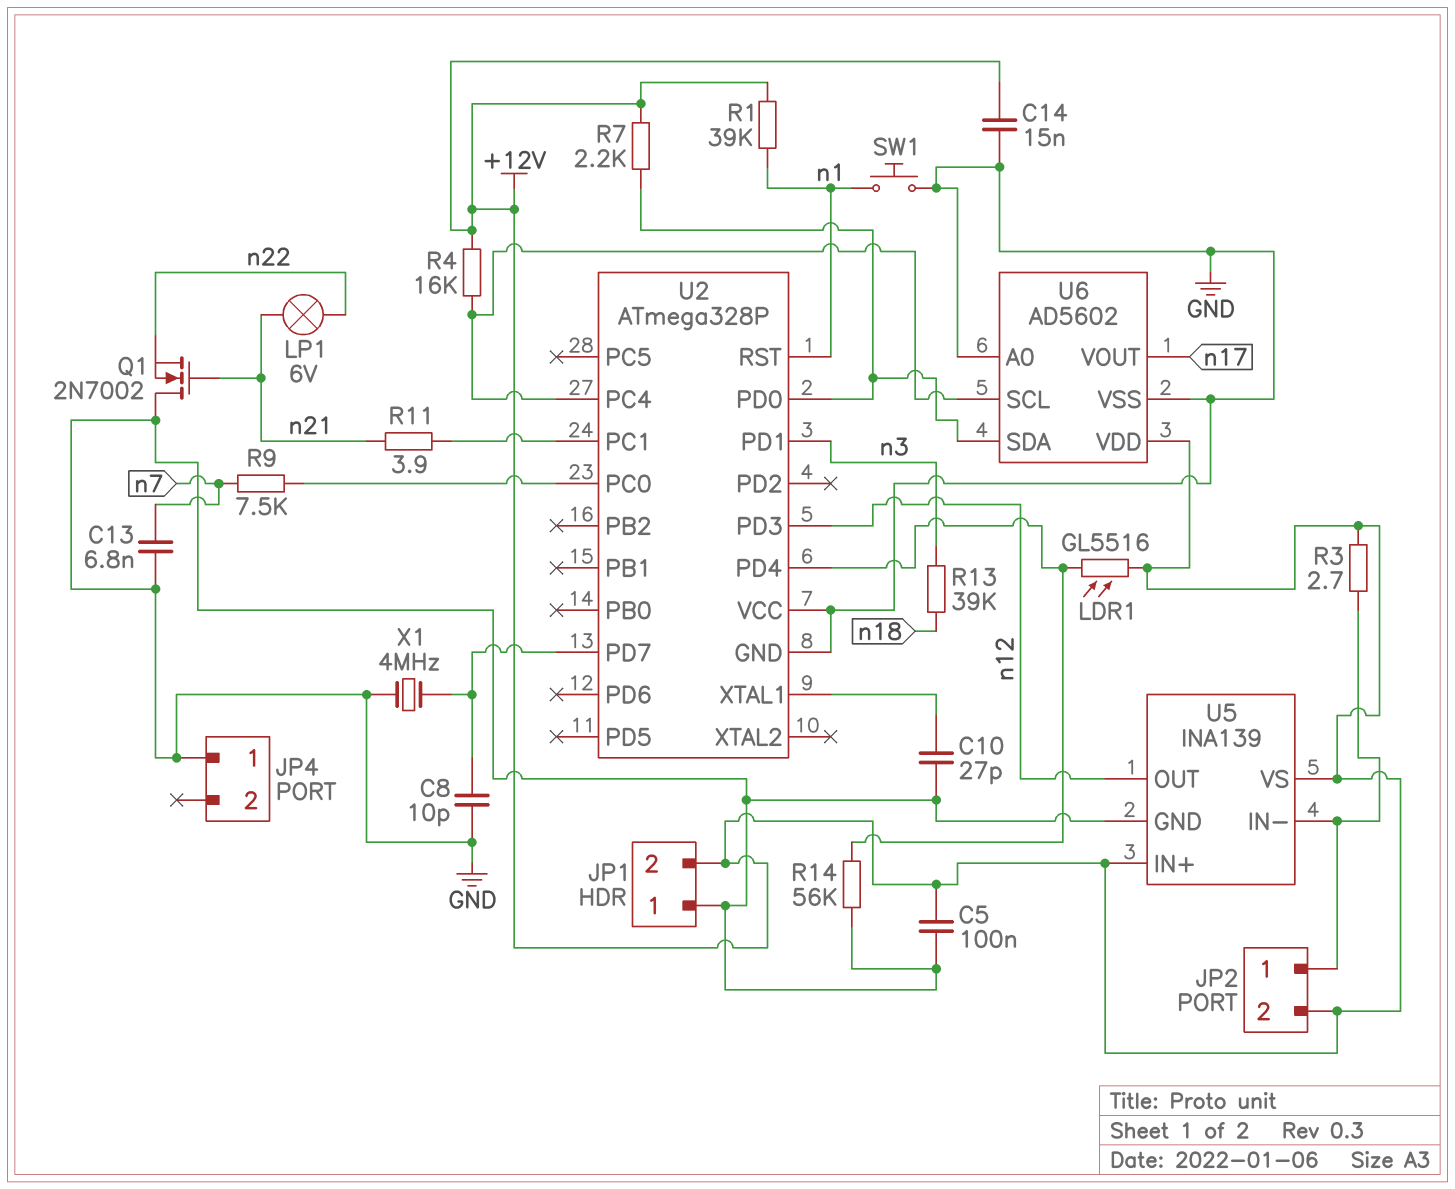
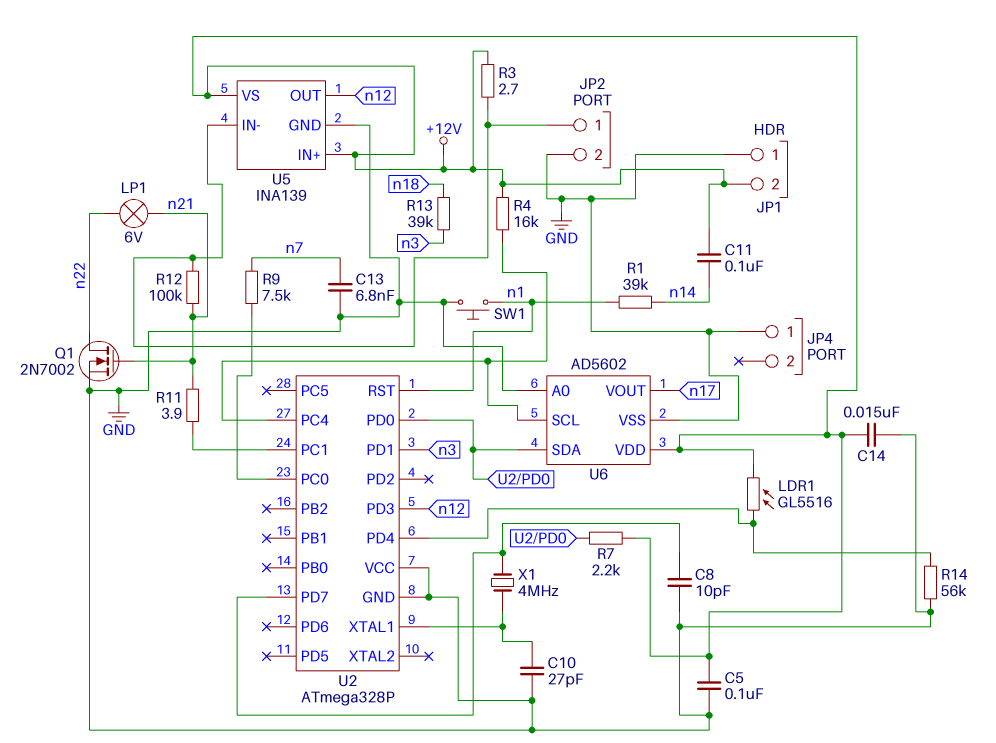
C11: none -> 100nF (+12V, n14)
JP2 pin 2: +12V -> GND
Q1: NMOS 2N7002 (G n21, D GND, S n22) -> NMOS 2N7002 (G n21, D n22, S GND)
R1: 39k (+12V, n1) -> 39k (n1, n14)
R12: none -> 100k (JP2/1, n21)
X1: 4MHz (GND, U2/PD7) -> 4MHz (U2/PD7, U2/XTAL1)

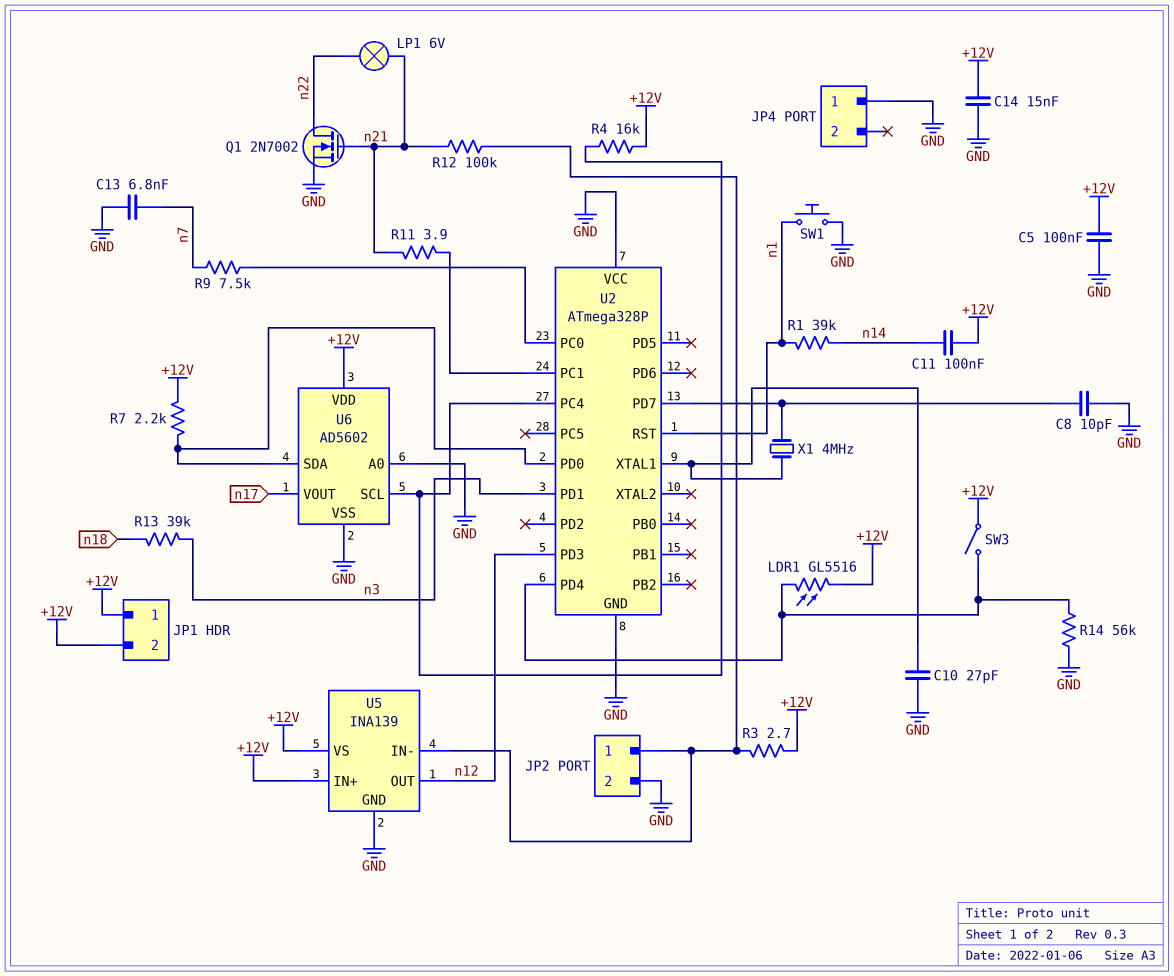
JP1 pin 1: GND -> +12V
SW3: none -> switch (+12V, U2/PD4)

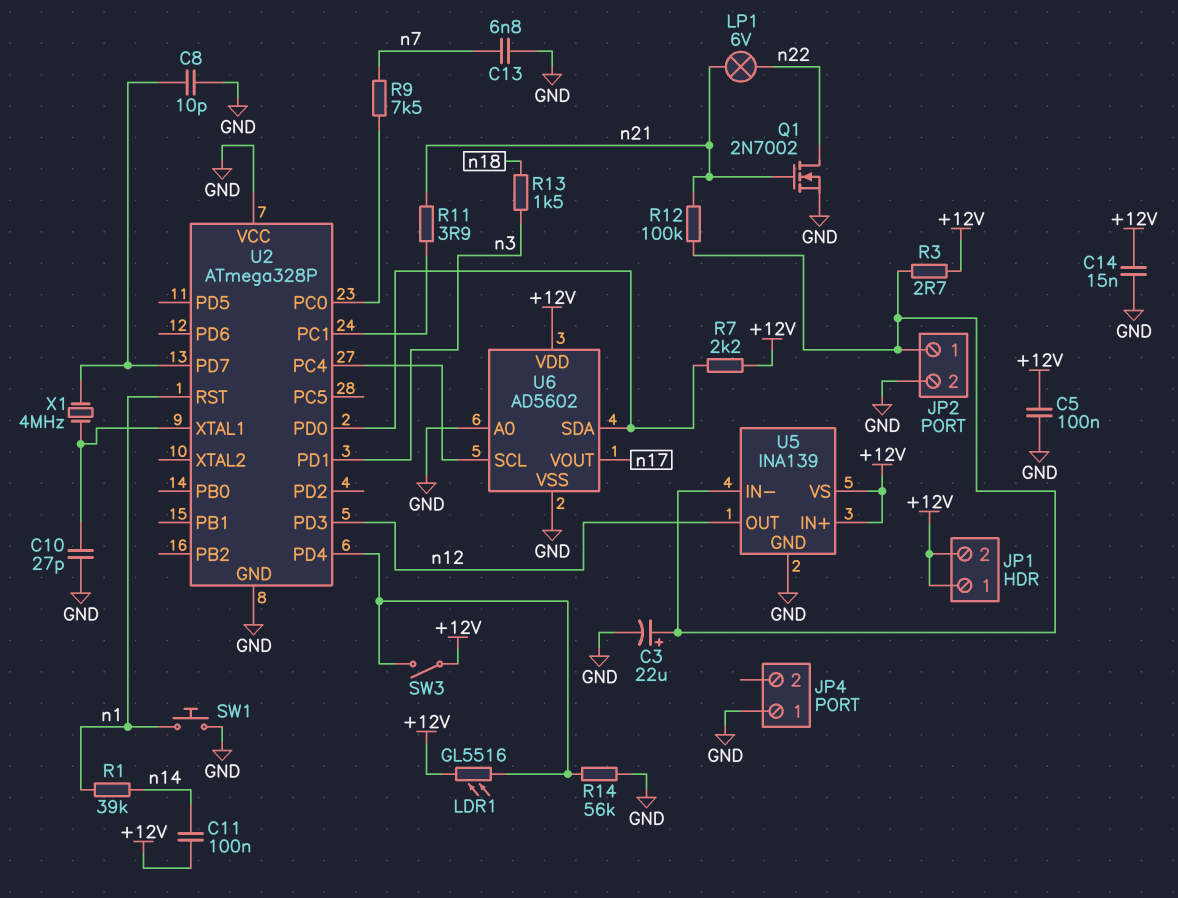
C3: none -> 22uF (plus JP2/1, minus GND)
R4: 16k (+12V, U2/PC4) -> none
R13: 39k (n3, n18) -> 1.5k (n3, n18)

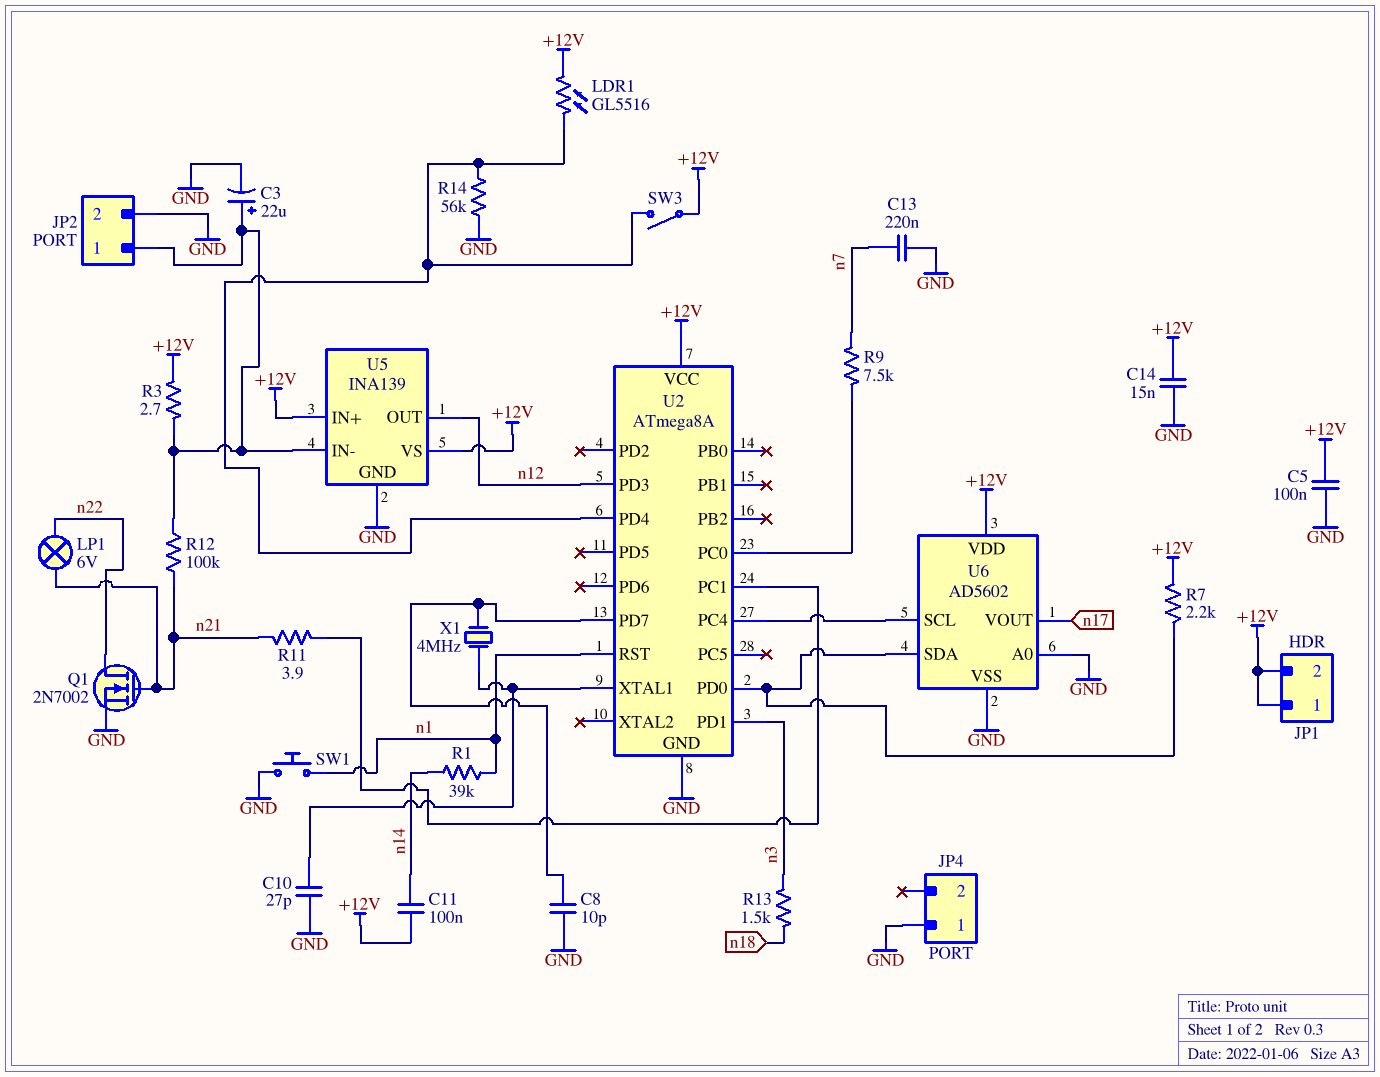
C13: 6.8nF (GND, n7) -> 220nF (GND, n7)
U2: ATmega328P -> ATmega8A
U2 pin VCC: GND -> +12V

